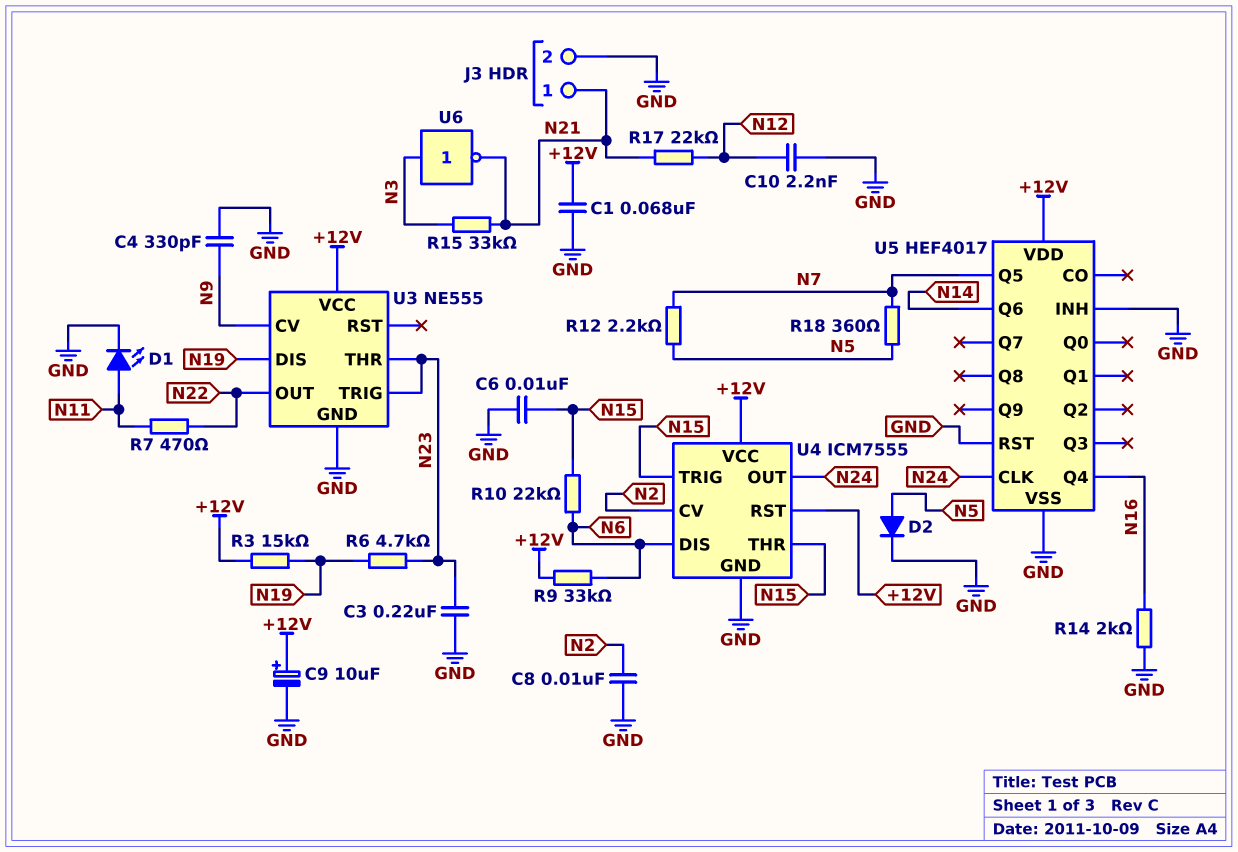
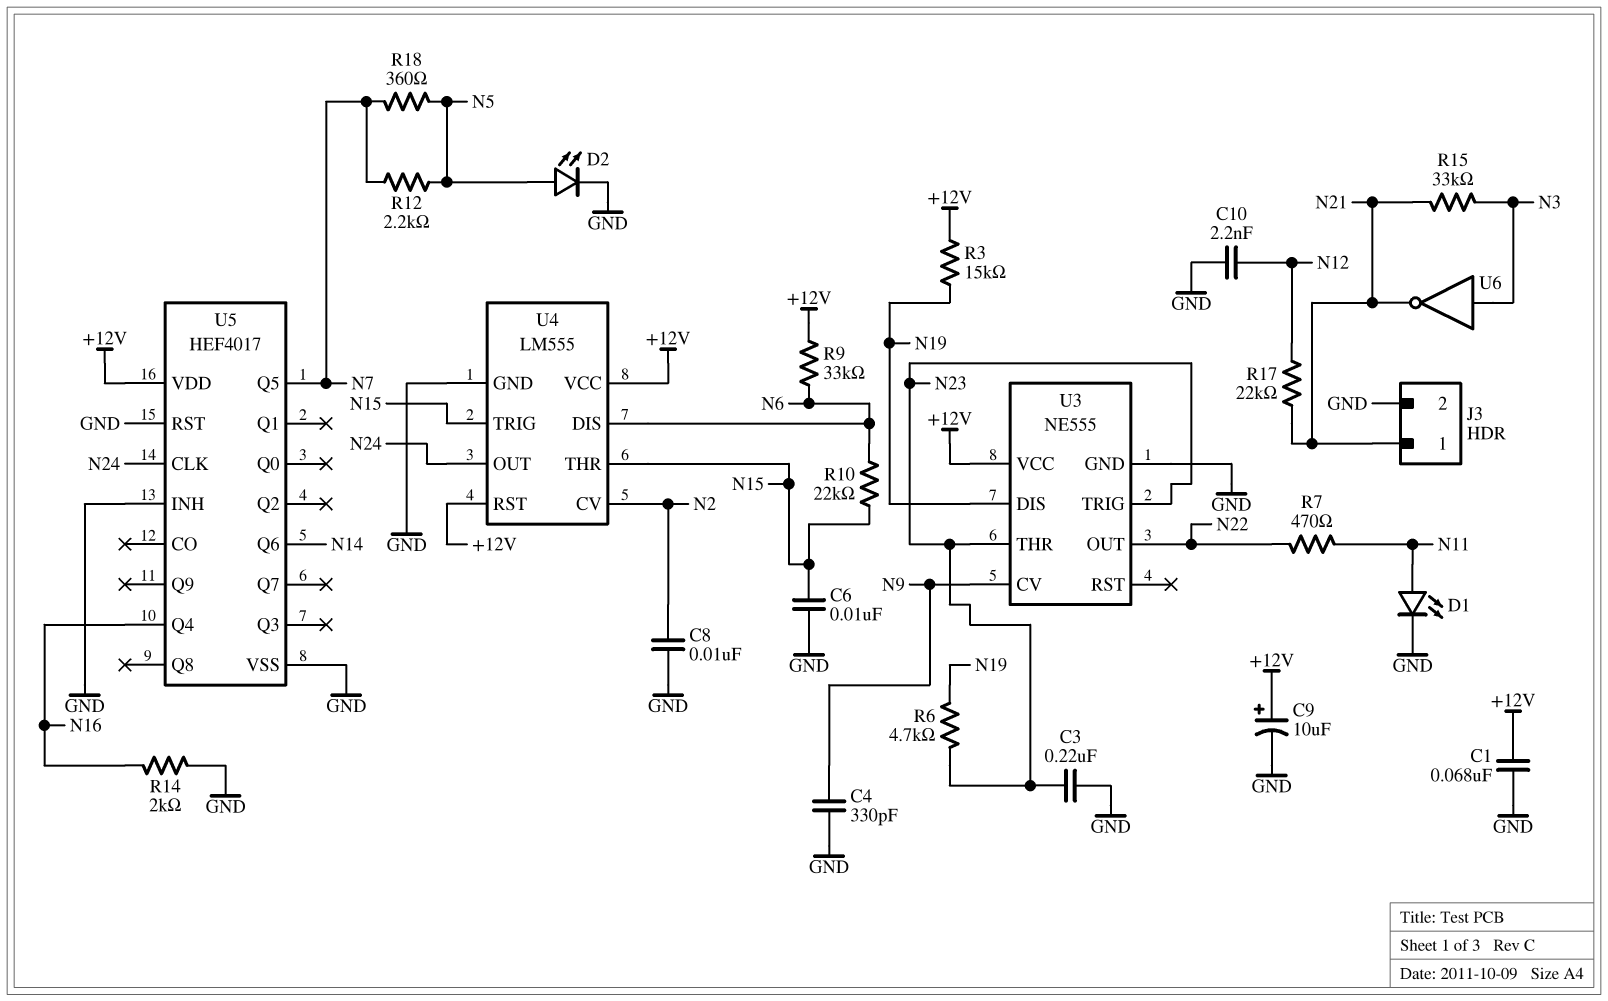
D2: diode (A N5, K GND) -> LED (A N5, K GND)
U4: ICM7555 -> LM555

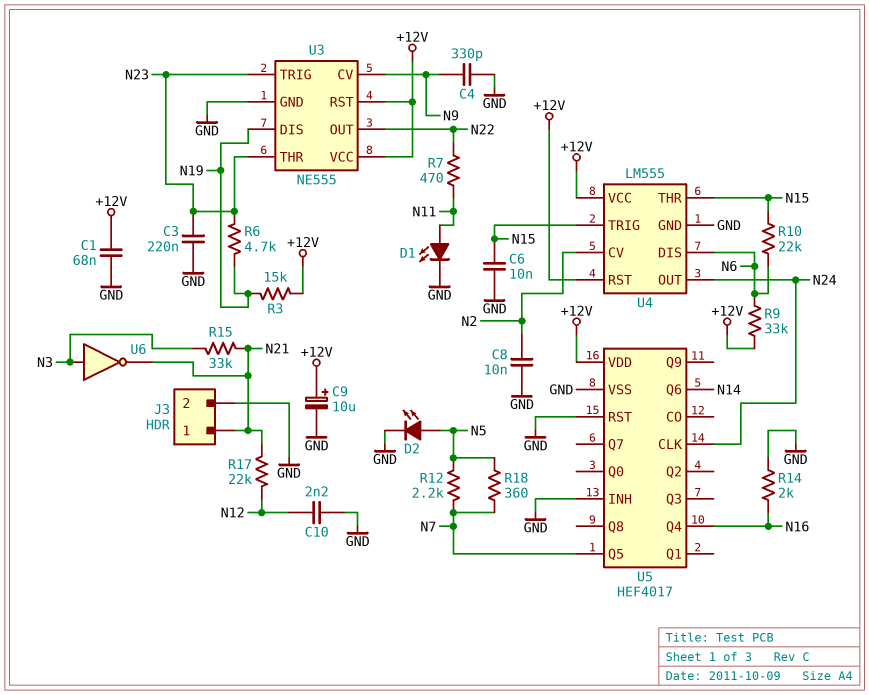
U3 pin RST: none -> +12V

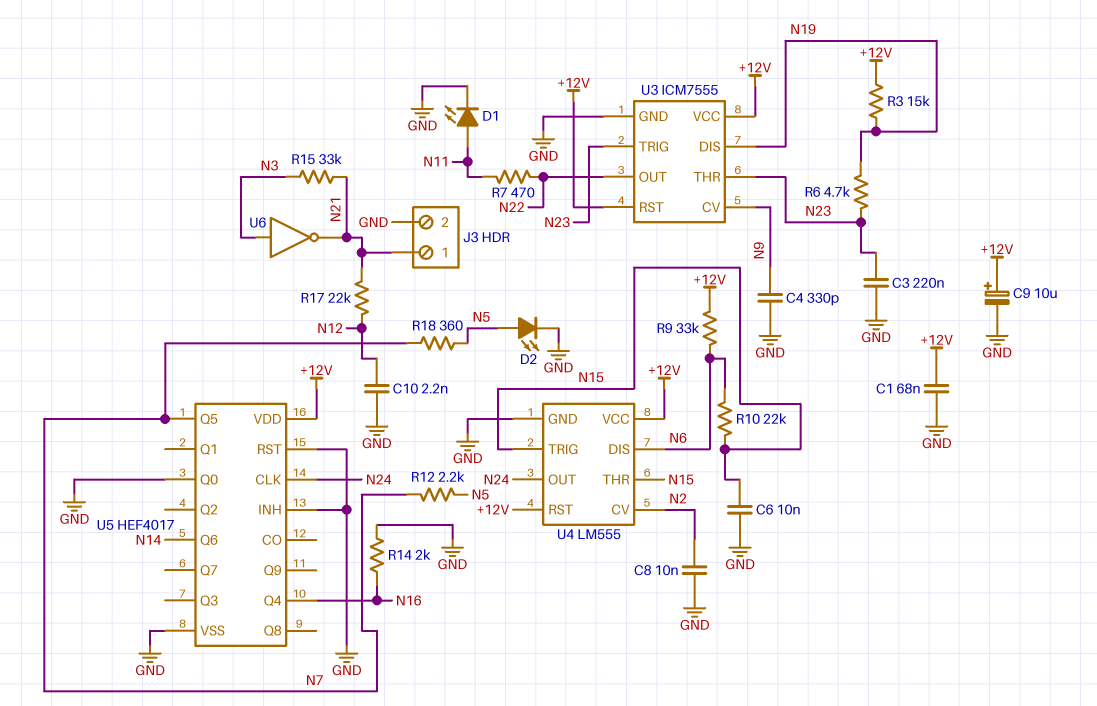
U3: NE555 -> ICM7555
U5 pin Q0: none -> GND

